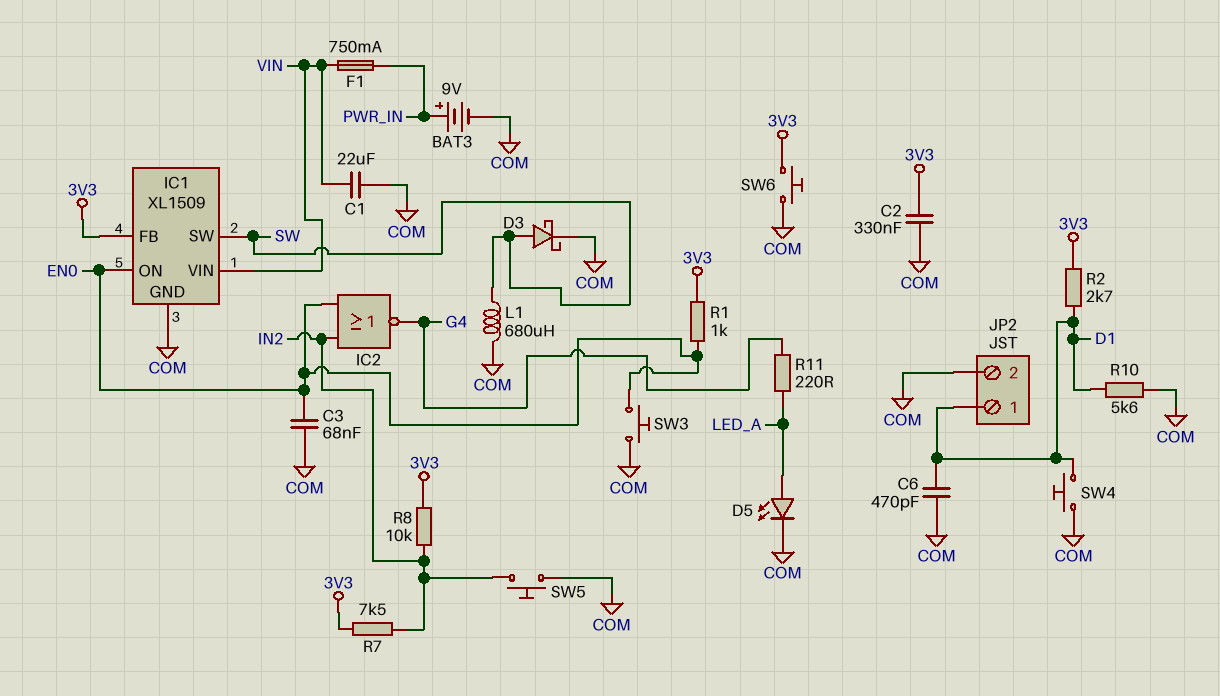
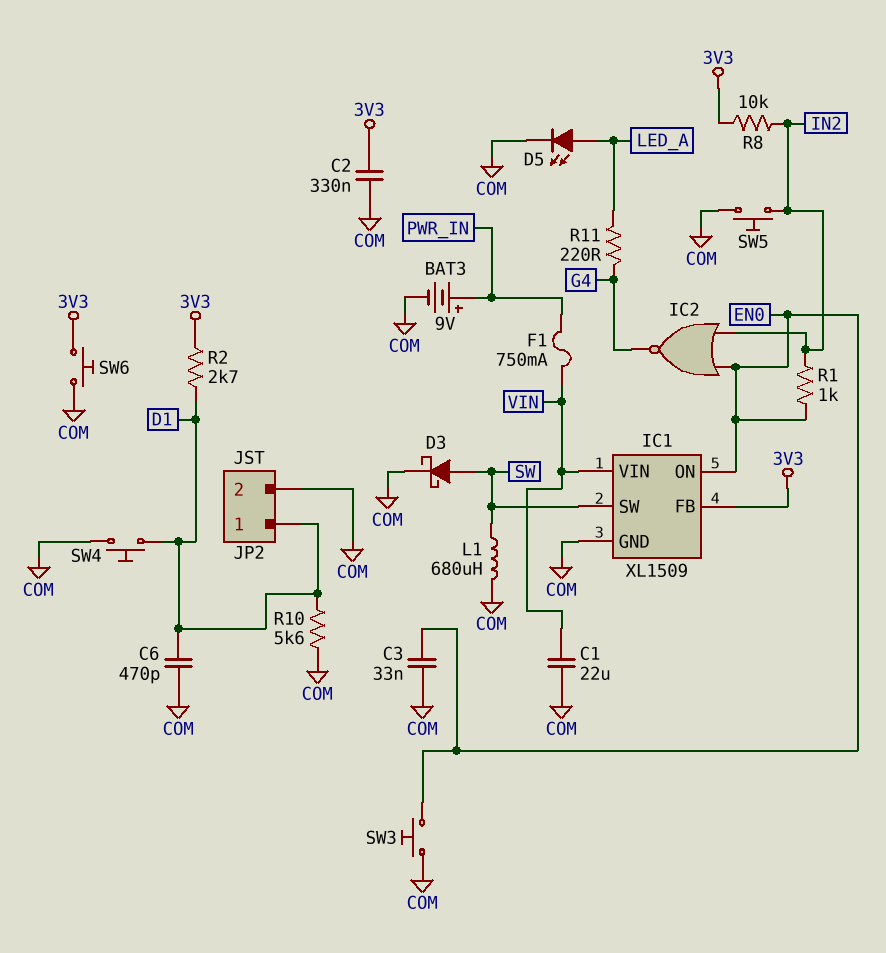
C3: 68nF (COM, EN0) -> 33nF (COM, EN0)
R1: 1k (3V3, EN0) -> 1k (EN0, IN2)
R7: 7.5k (3V3, IN2) -> none

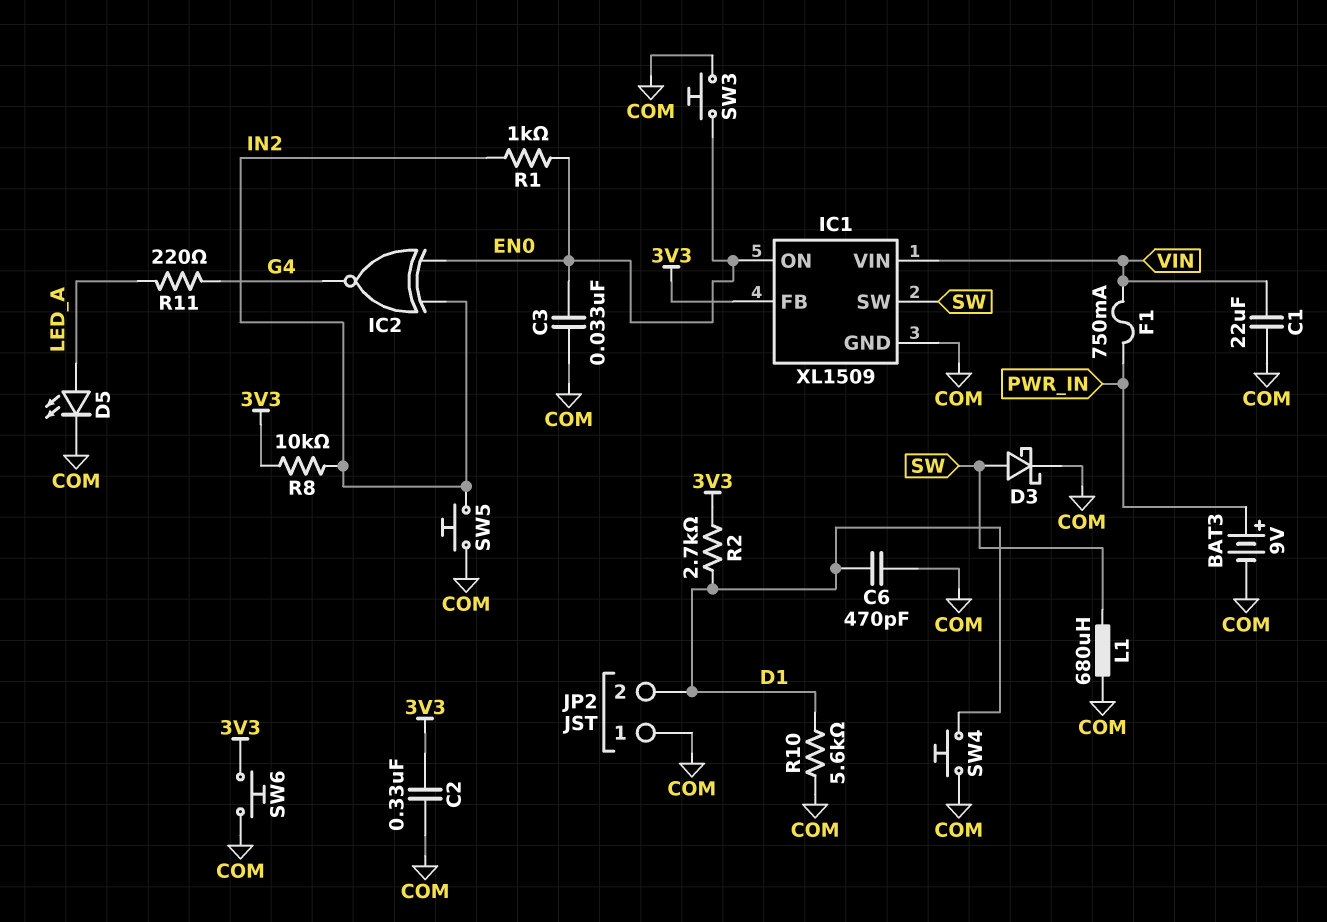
IC2: NOR (in EN0, in IN2, out G4) -> XNOR (in EN0, in IN2, out G4)
JP2 pin 1: D1 -> COM
JP2 pin 2: COM -> D1

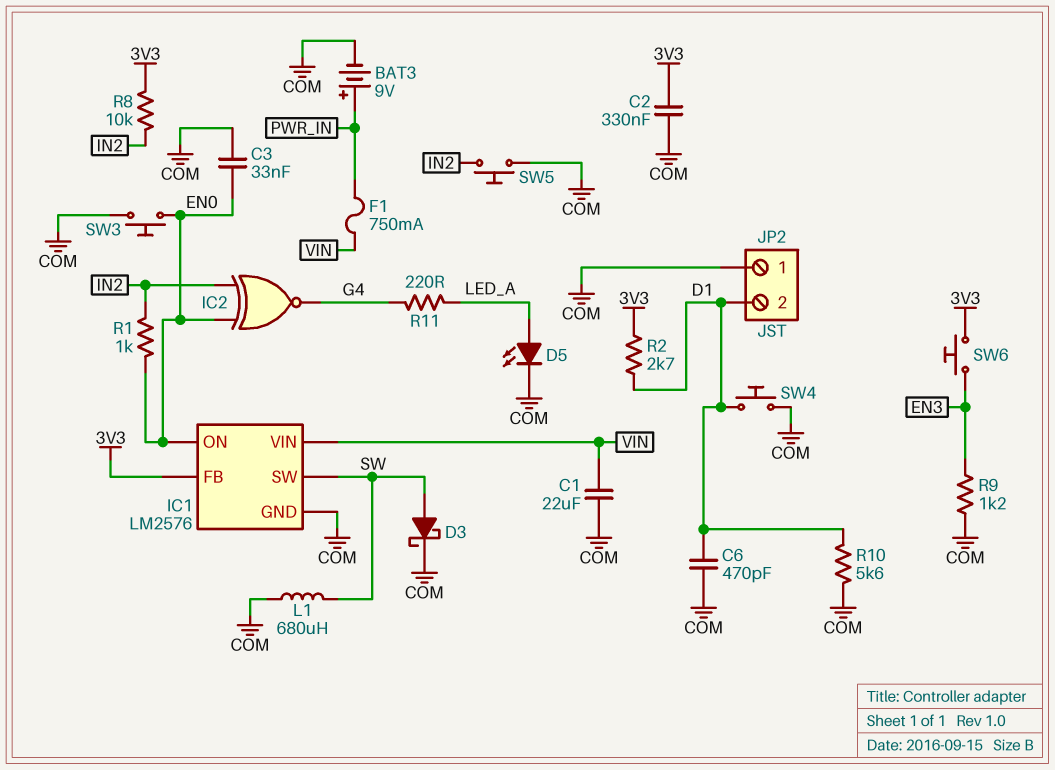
IC1: XL1509 -> LM2576
R9: none -> 1.2k (COM, EN3)
SW6: button (3V3, COM) -> button (3V3, EN3)

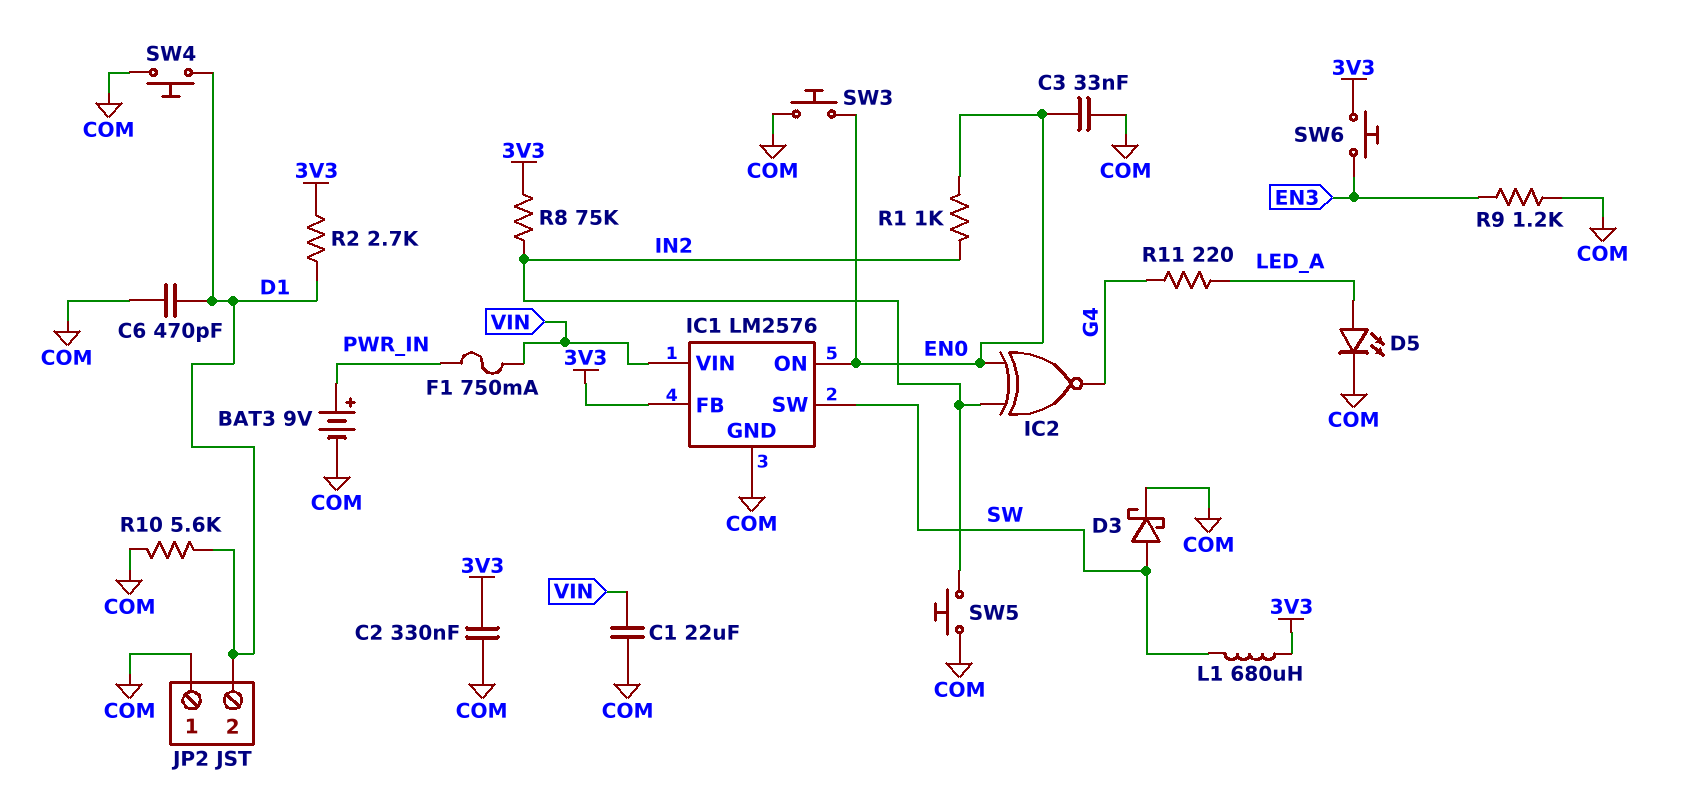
L1: 680uH (COM, SW) -> 680uH (3V3, SW)
R8: 10k (3V3, IN2) -> 75k (3V3, IN2)

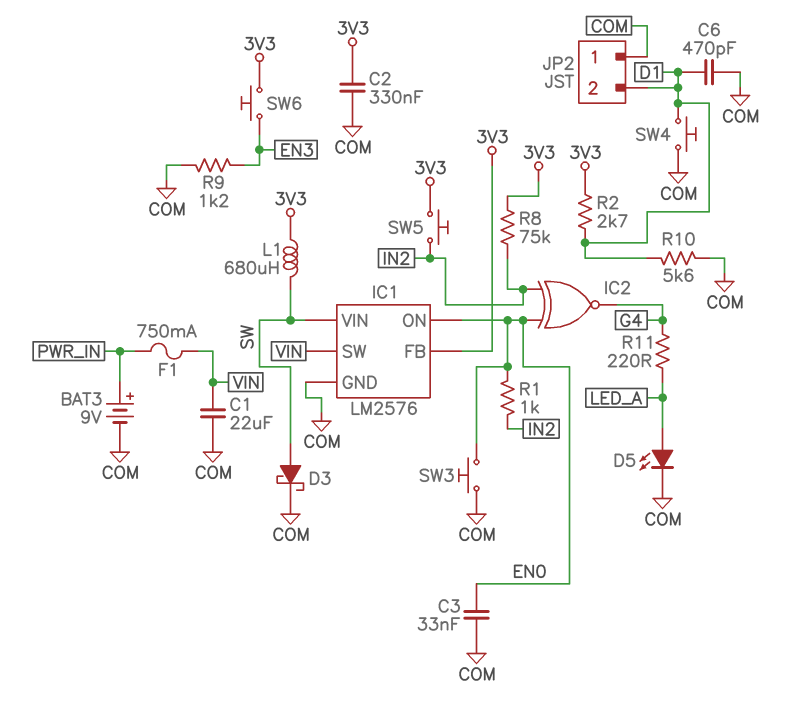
IC1 pin SW: SW -> VIN
IC1 pin VIN: VIN -> SW
SW5: button (COM, IN2) -> button (3V3, IN2)

